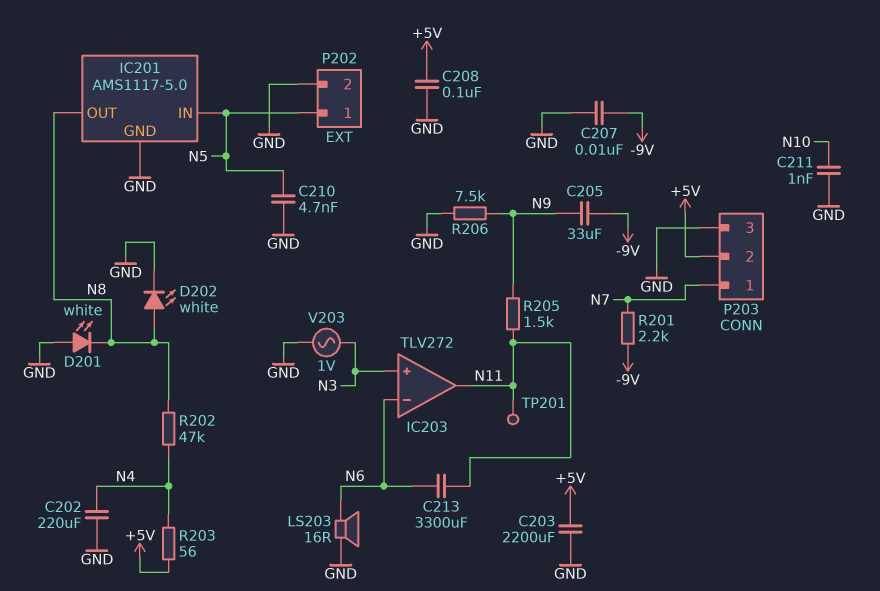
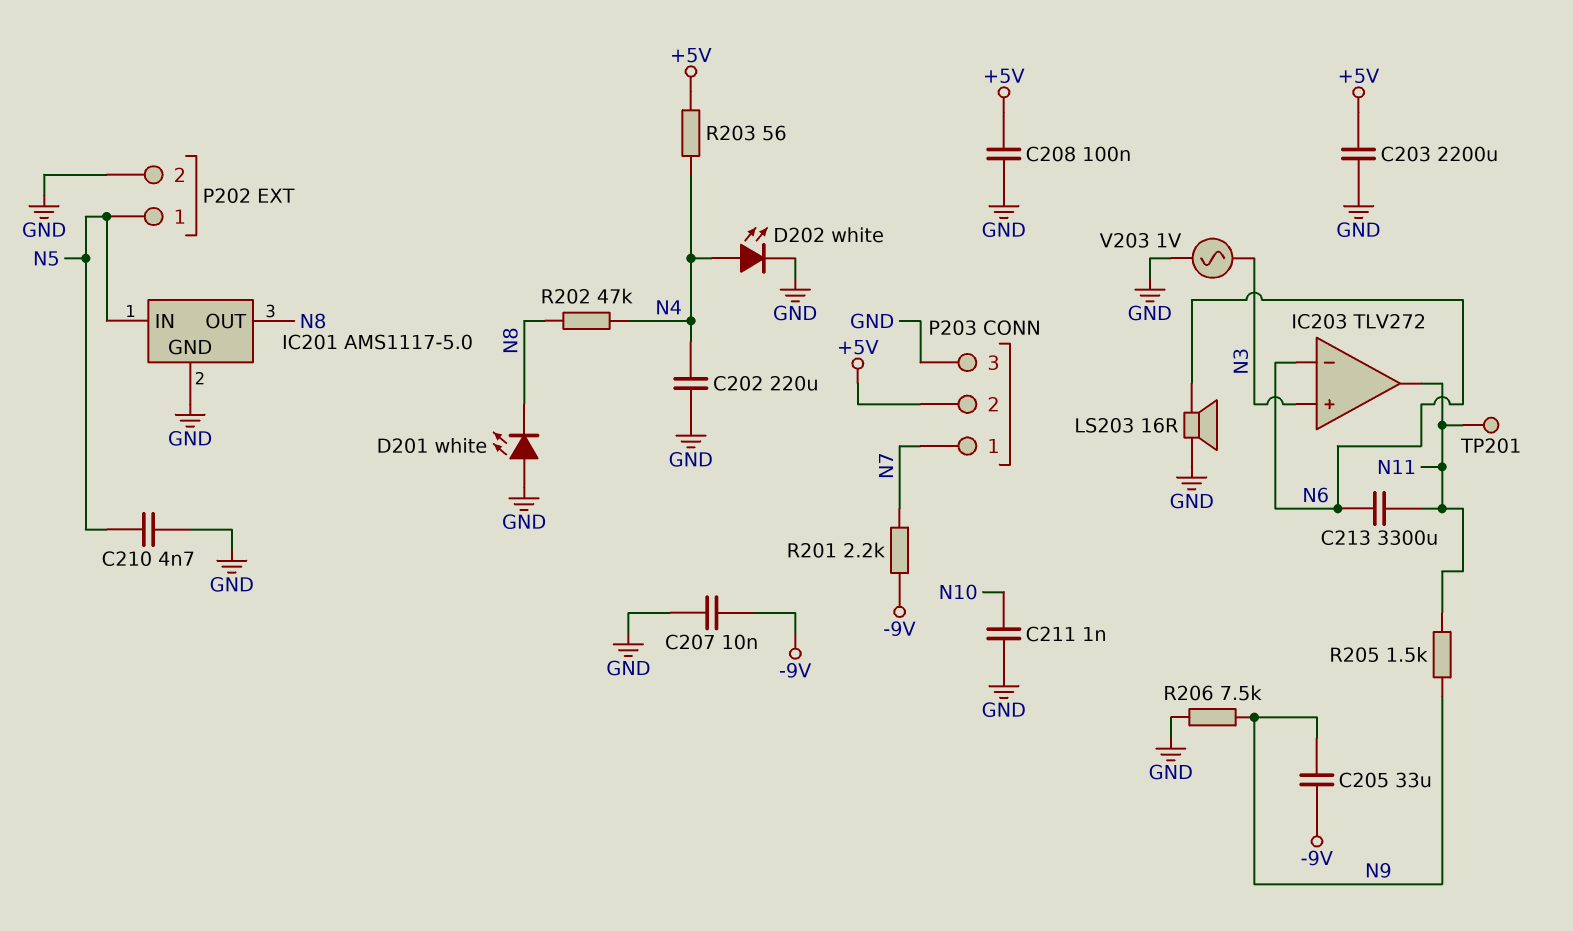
D202: LED white (A N8, K GND) -> LED white (A N4, K GND)

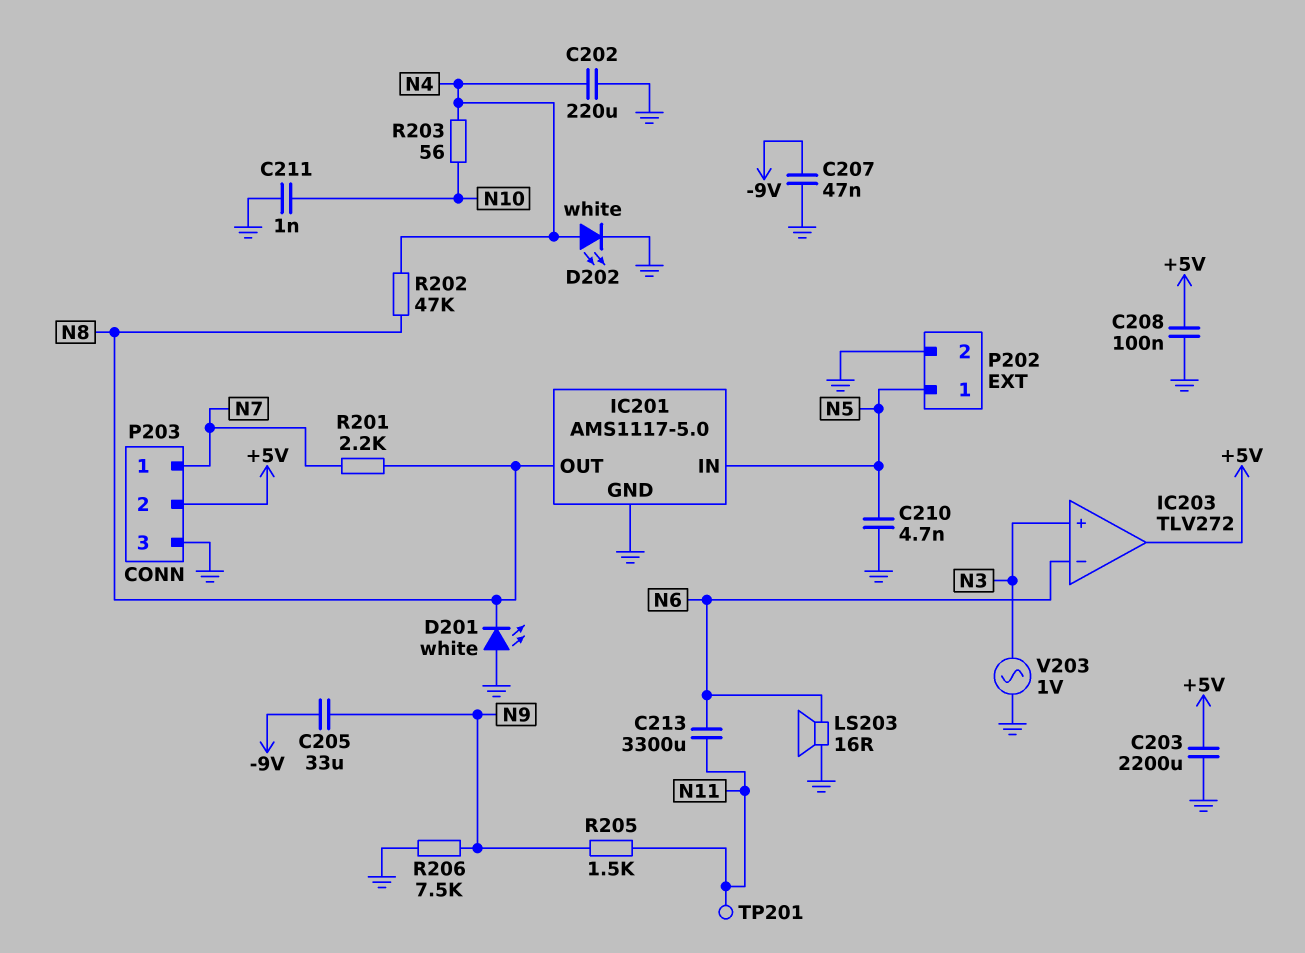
C207: 10nF (-9V, GND) -> 47nF (-9V, GND)
IC203 pin out: N11 -> +5V
R201: 2.2k (-9V, N7) -> 2.2k (N7, N8)
R203: 56 (+5V, N4) -> 56 (N4, N10)

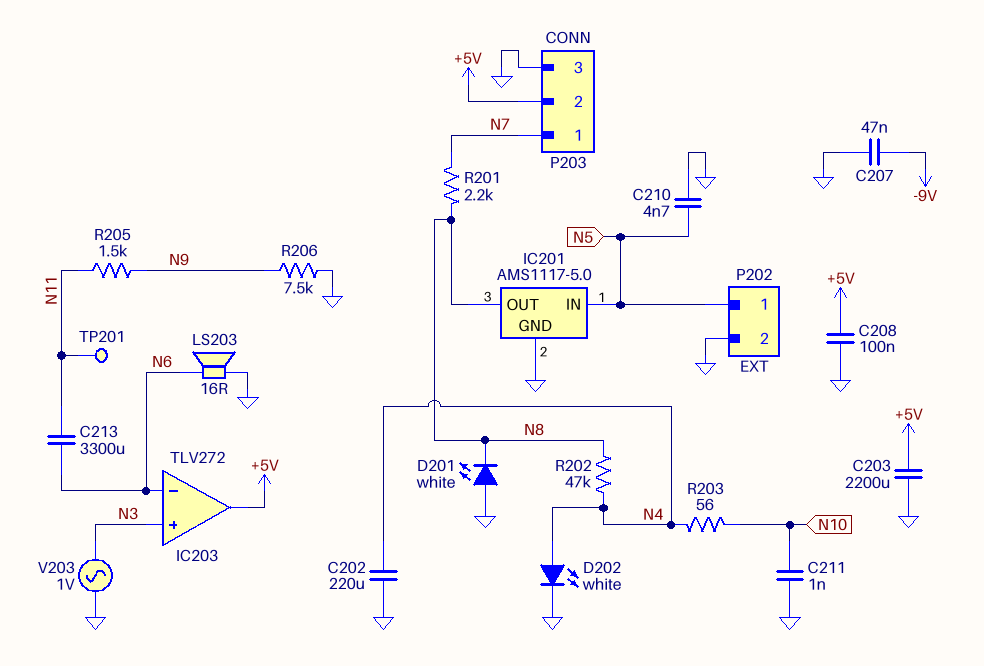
C205: 33uF (-9V, N9) -> none

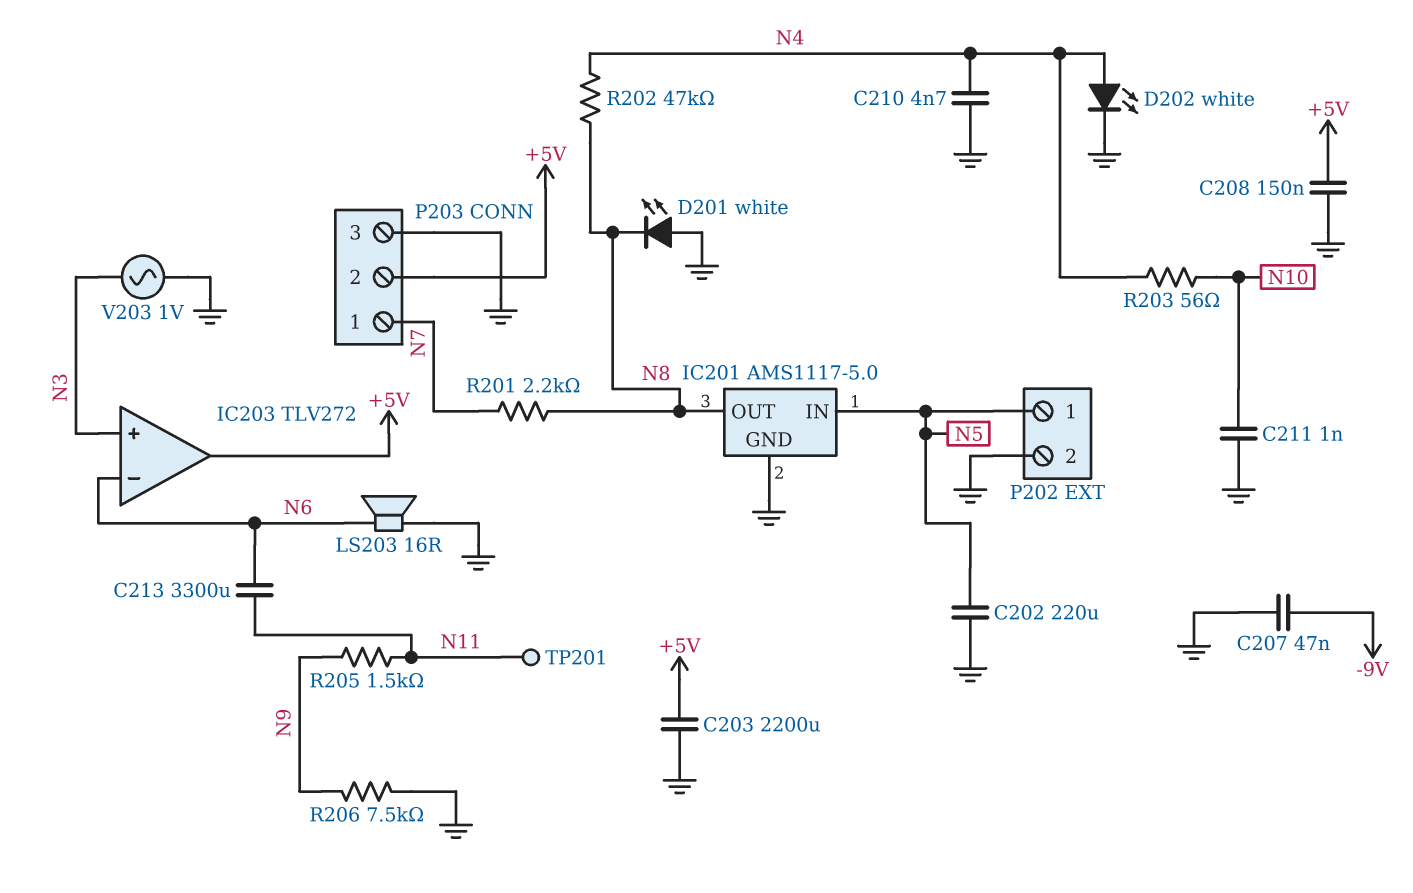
C202: 220uF (GND, N4) -> 220uF (GND, N5)
C208: 100nF (+5V, GND) -> 150nF (+5V, GND)
C210: 4.7nF (GND, N5) -> 4.7nF (GND, N4)

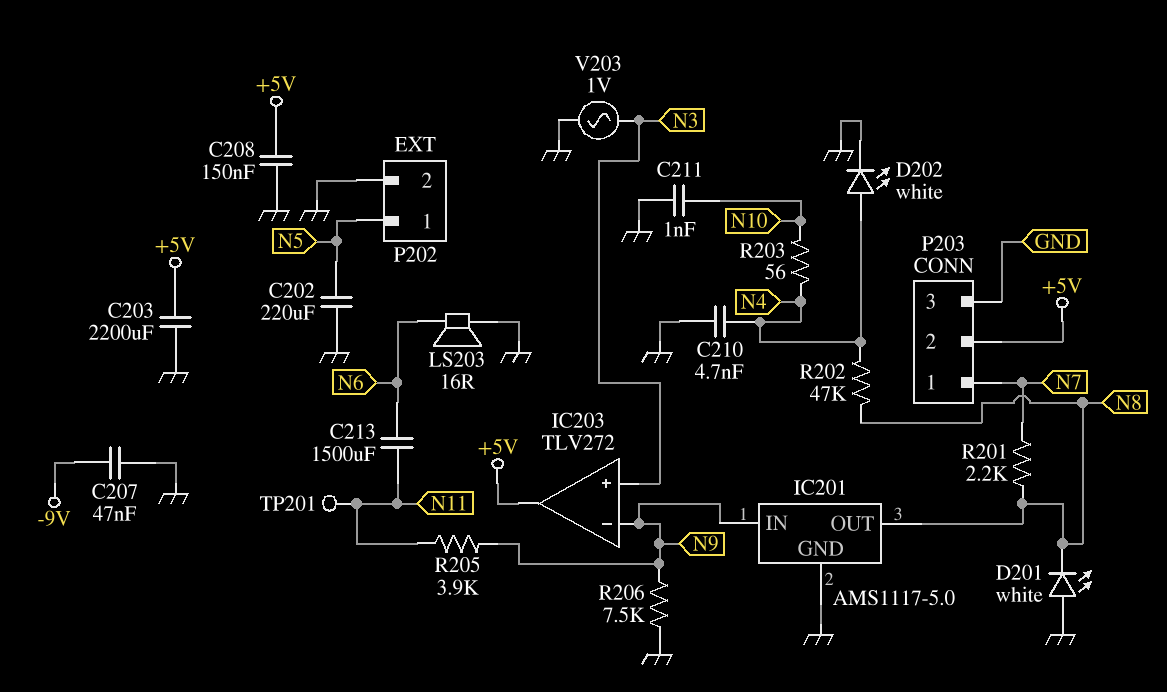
C213: 3300uF (N6, N11) -> 1500uF (N6, N11)
IC201 pin IN: N5 -> N9
IC203 pin in-: N6 -> N9
R205: 1.5k (N9, N11) -> 3.9k (N9, N11)

